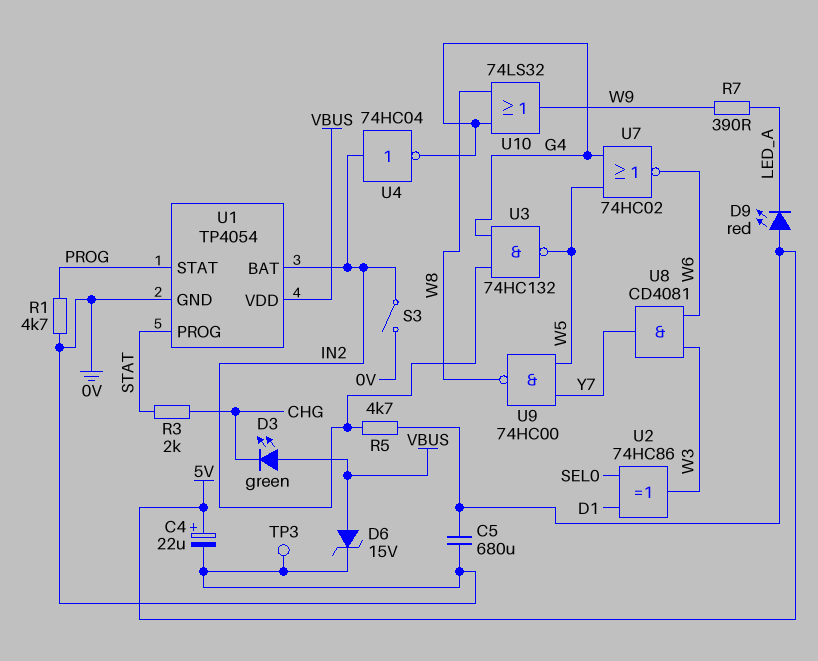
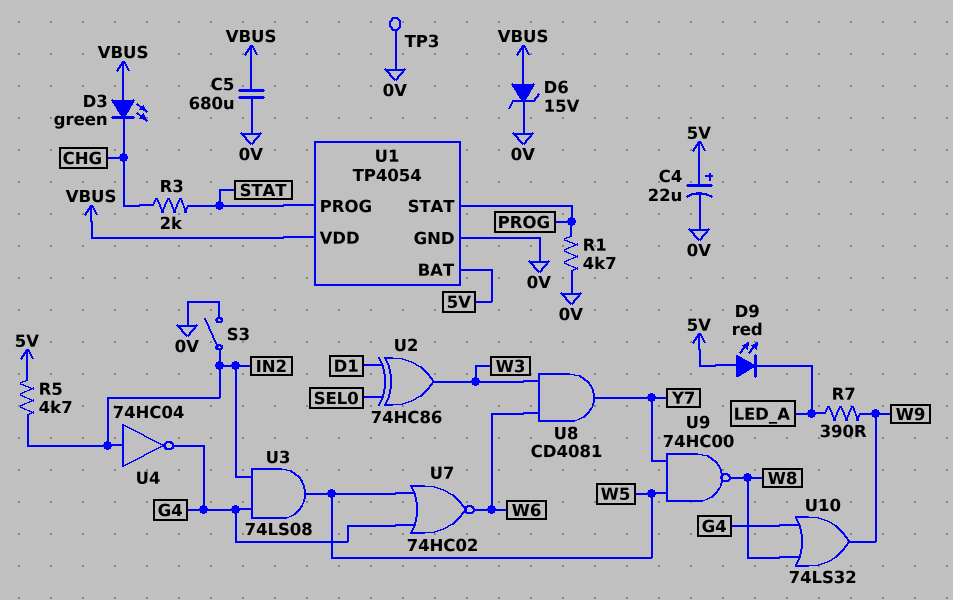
C5: 680uF (0V, 5V) -> 680uF (0V, VBUS)
U1 pin BAT: IN2 -> 5V
U3: NAND 74HC132 (in G4, in IN2, out W5) -> AND 74LS08 (in G4, in IN2, out W5)

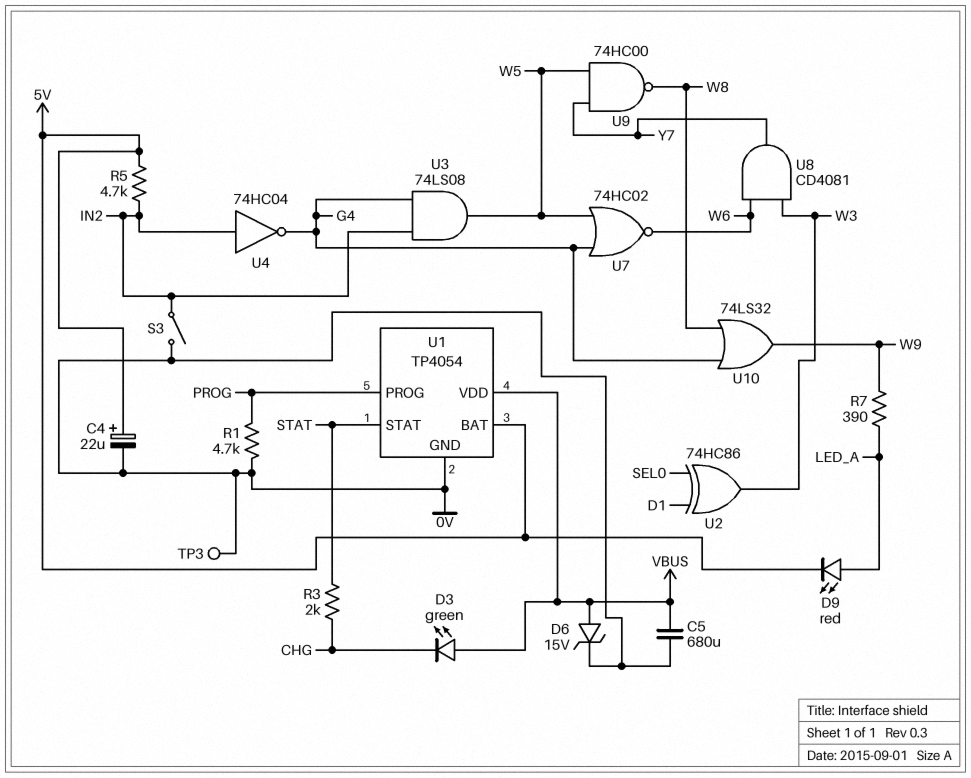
D9: LED red (A 5V, K LED_A) -> LED red (A LED_A, K 5V)
U1 pin PROG: STAT -> PROG
U1 pin STAT: PROG -> STAT

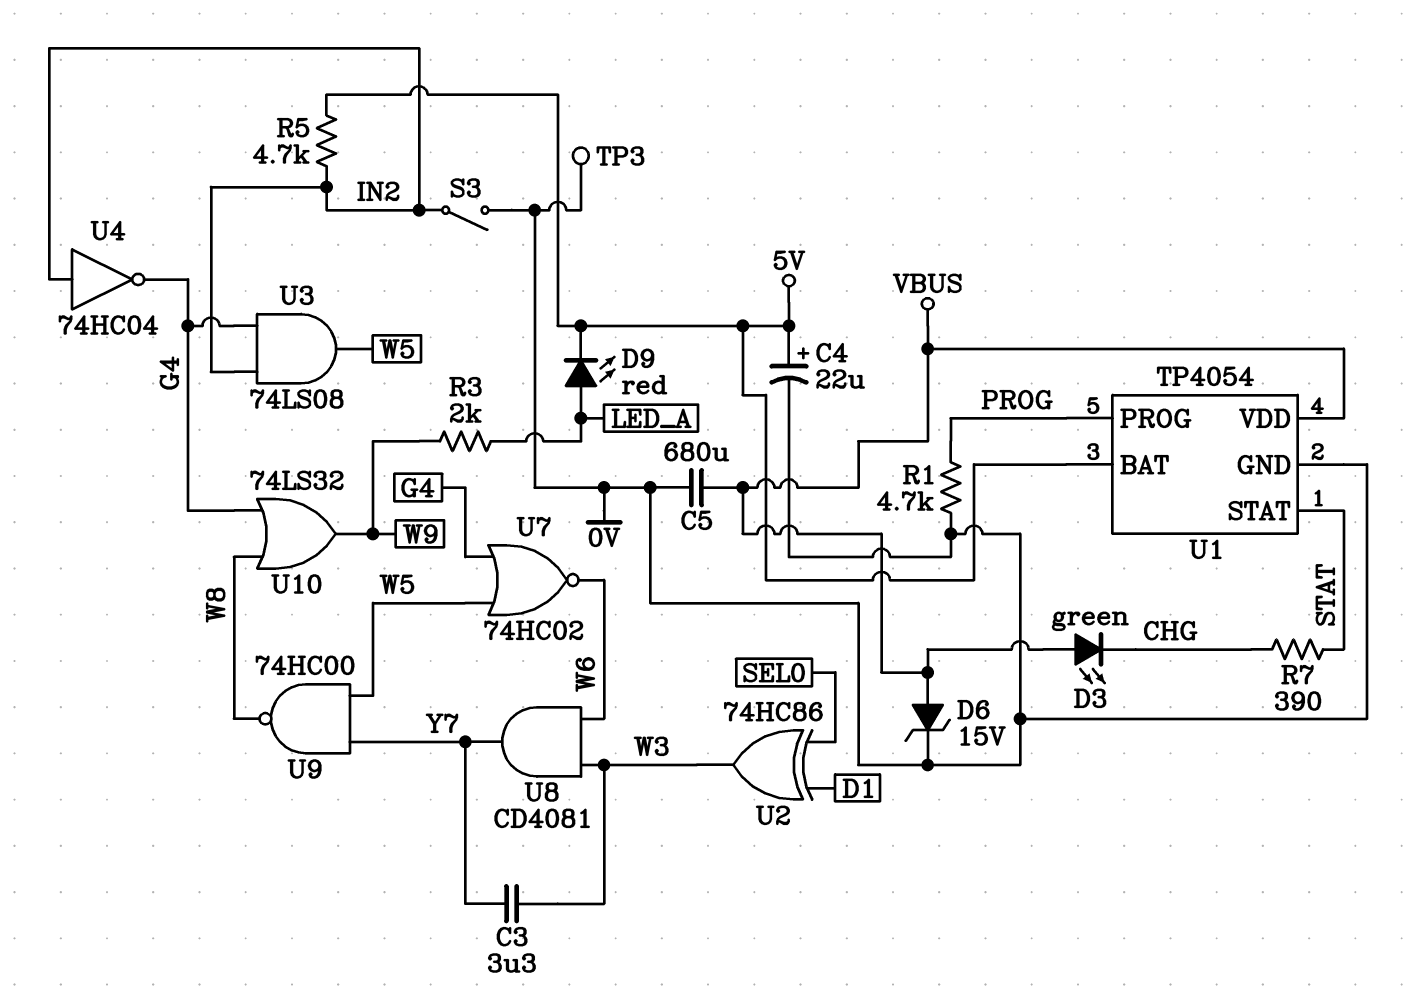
C3: none -> 3.3uF (W3, Y7)
R3: 2k (CHG, STAT) -> 2k (LED_A, W9)
R7: 390 (LED_A, W9) -> 390 (CHG, STAT)

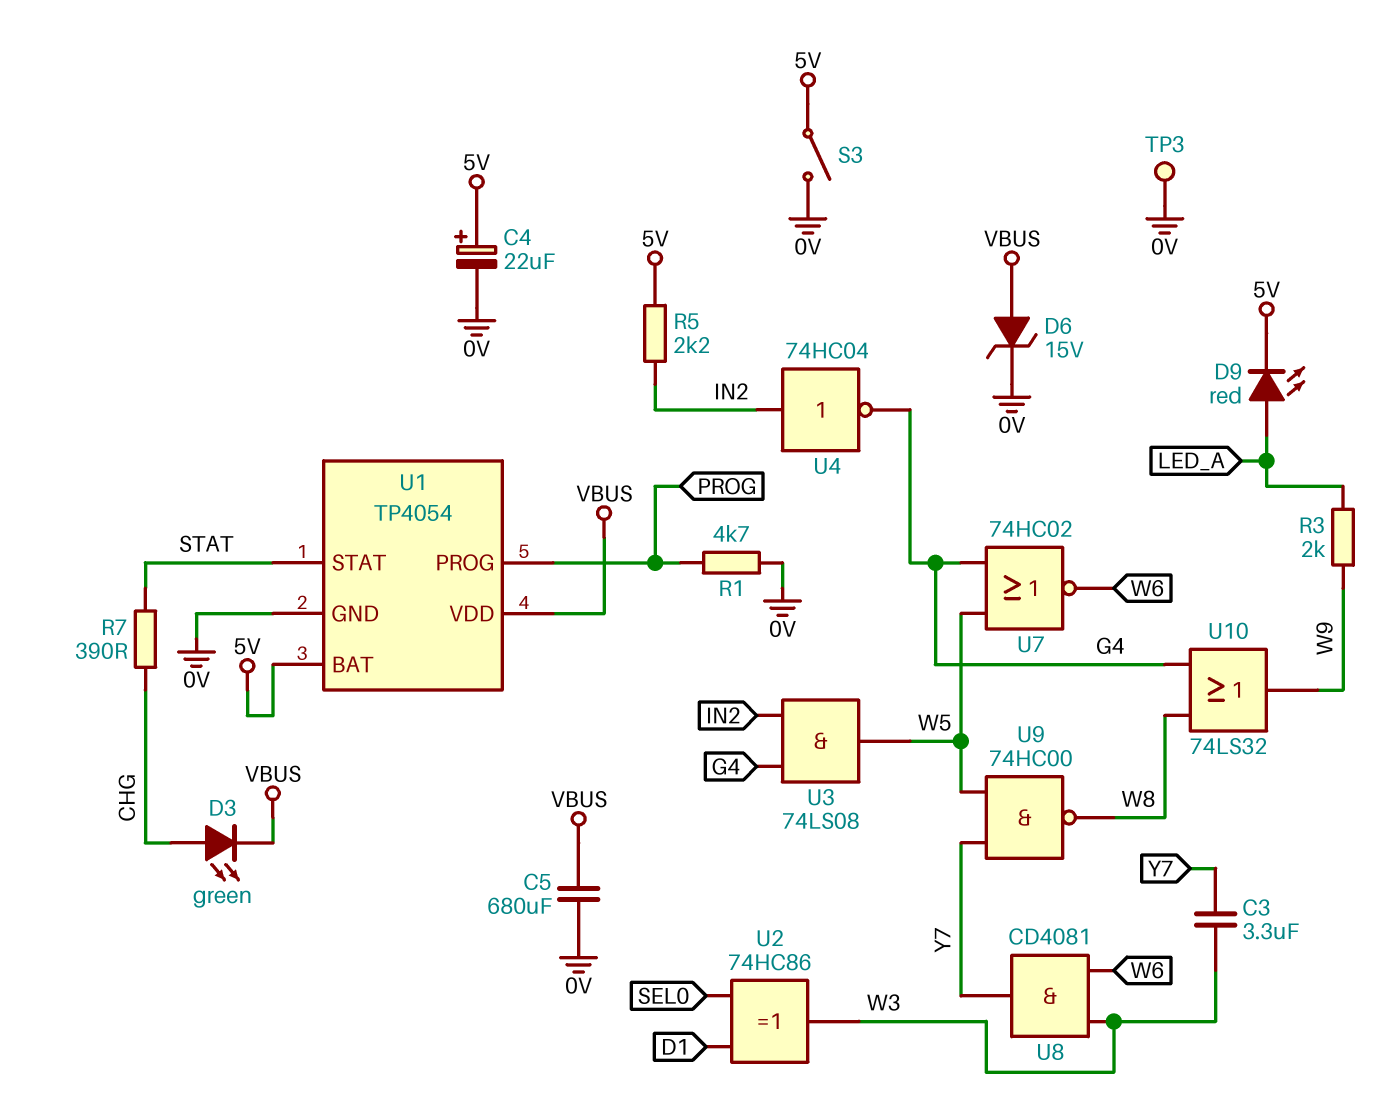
D3: LED green (A VBUS, K CHG) -> LED green (A CHG, K VBUS)
R5: 4.7k (5V, IN2) -> 2.2k (5V, IN2)
S3: switch (0V, IN2) -> switch (0V, 5V)

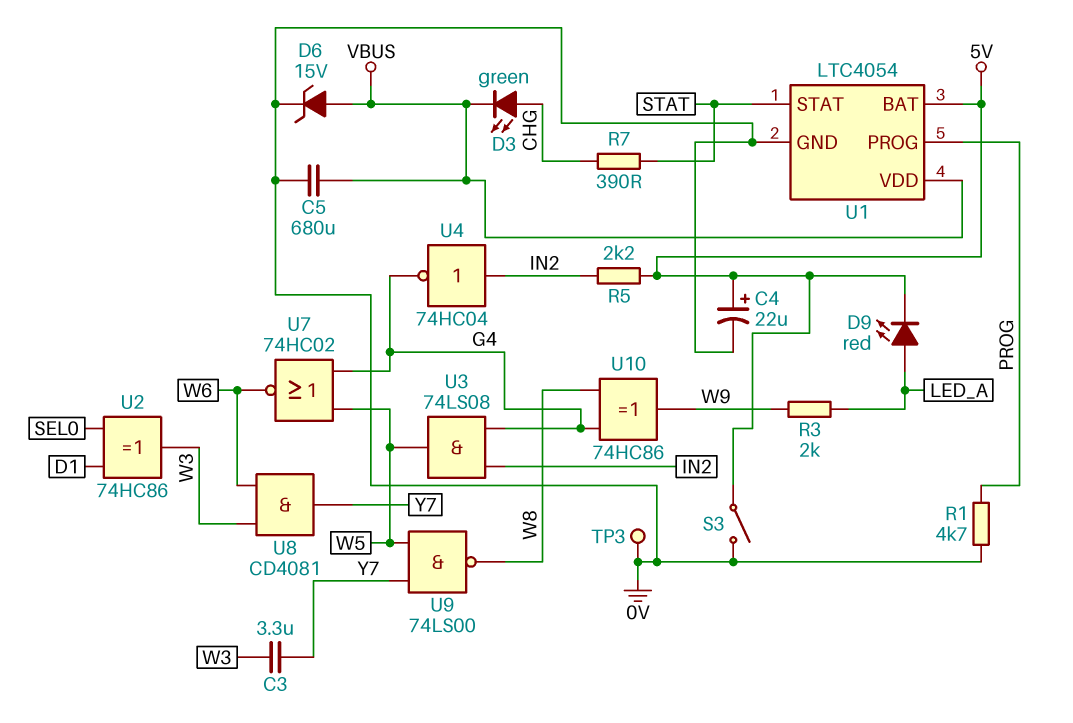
U1: TP4054 -> LTC4054
U9: NAND 74HC00 (in W5, in Y7, out W8) -> NAND 74LS00 (in W5, in Y7, out W8)
U10: OR 74LS32 (in G4, in W8, out W9) -> XOR 74HC86 (in G4, in W8, out W9)

